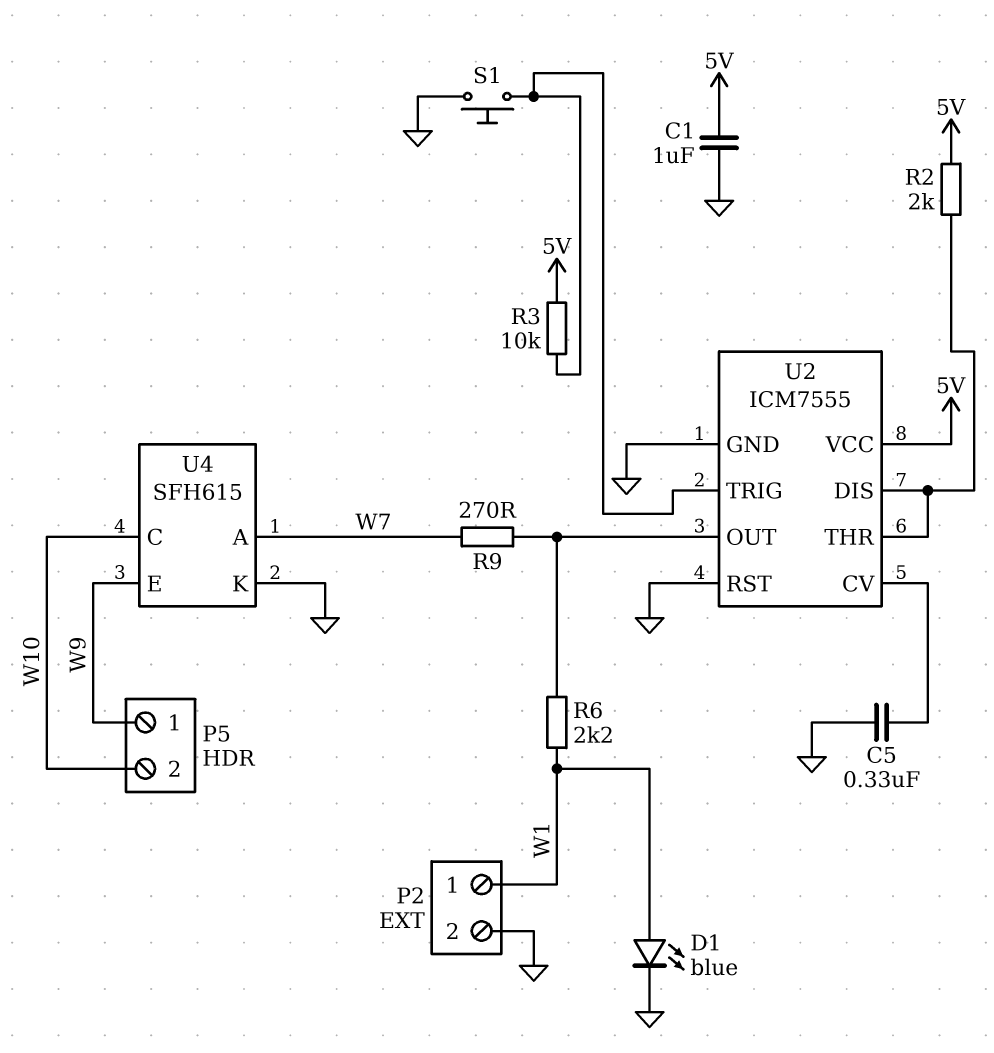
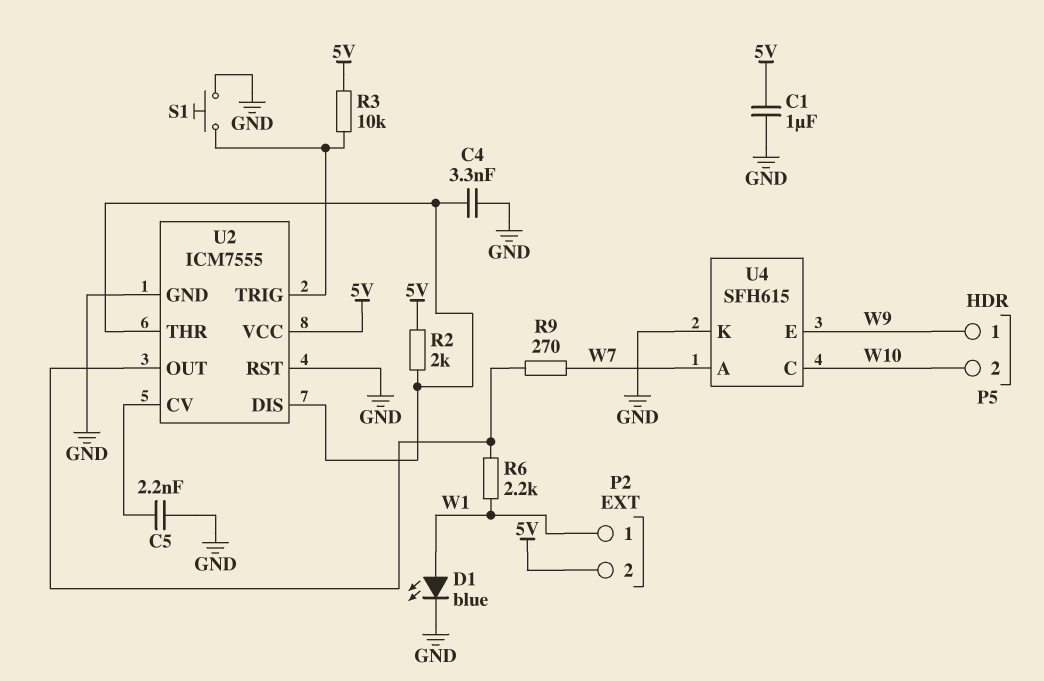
C4: none -> 3.3nF (GND, U2/DIS)
C5: 330nF (GND, U2/CV) -> 2.2nF (GND, U2/CV)
P2 pin 2: GND -> 5V

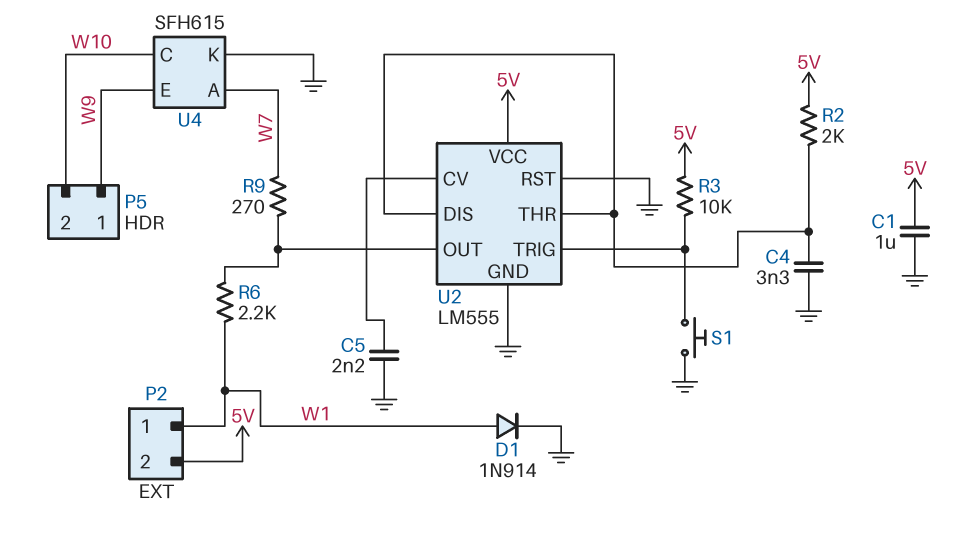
D1: LED blue (A W1, K GND) -> diode 1N914 (A W1, K GND)
U2: ICM7555 -> LM555

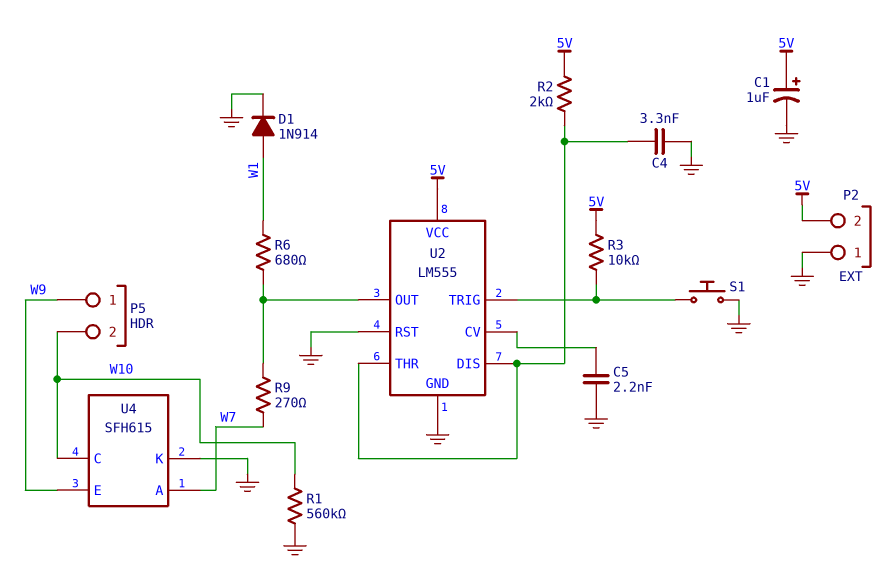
C1: 1uF (5V, GND) -> 1uF (plus 5V, minus GND)
P2 pin 1: W1 -> GND
R1: none -> 560k (GND, W10)
R6: 2.2k (U2/OUT, W1) -> 680 (U2/OUT, W1)

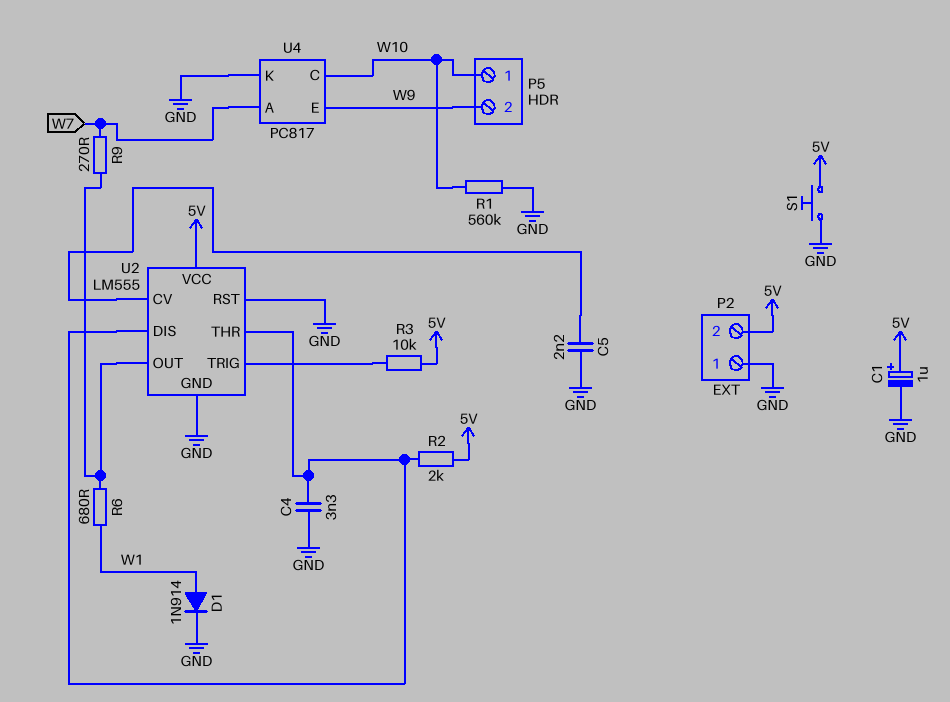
P5 pin 1: W9 -> W10
P5 pin 2: W10 -> W9
S1: button (GND, U2/TRIG) -> button (5V, GND)
U4: SFH615 -> PC817

